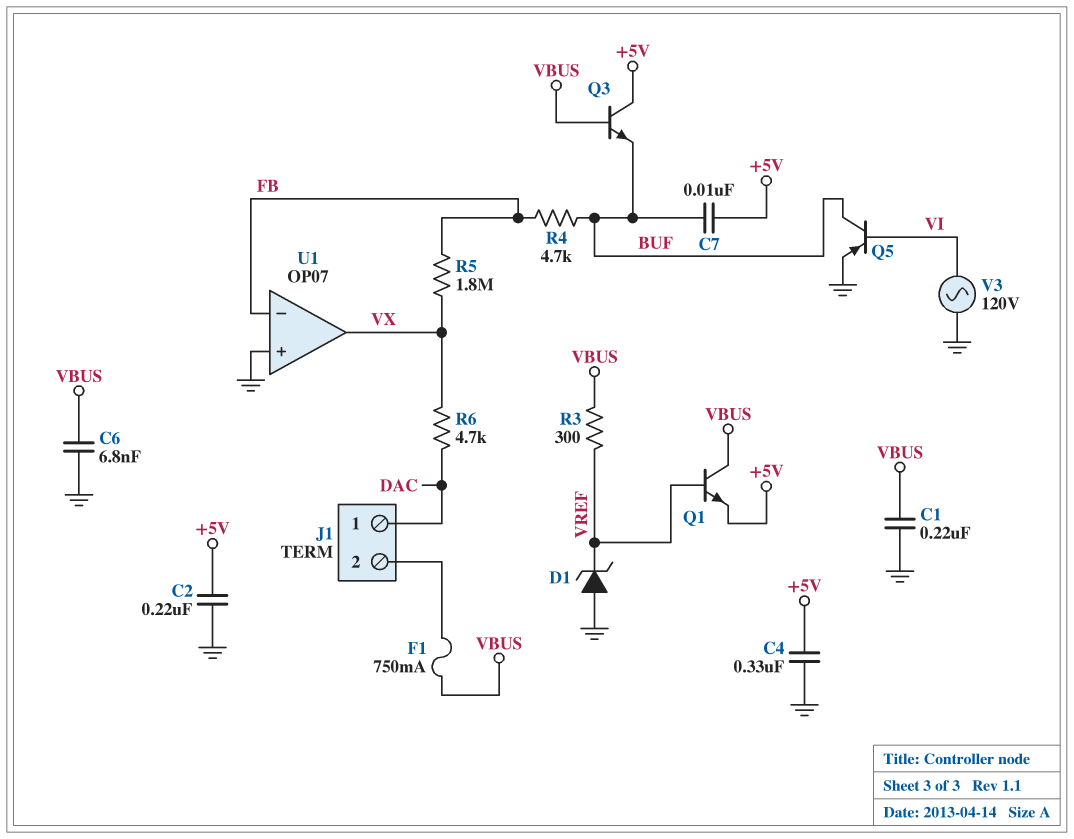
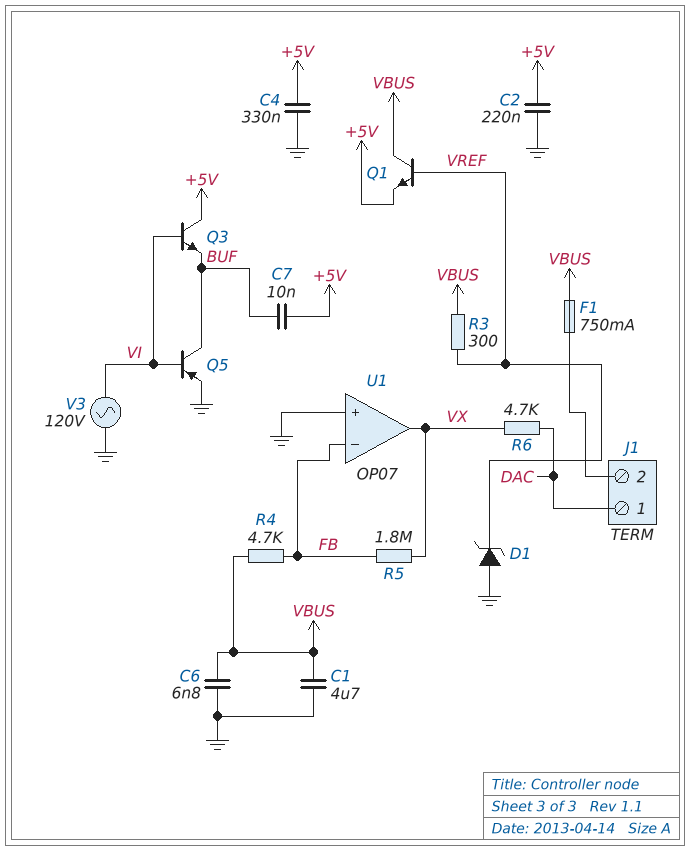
C1: 220nF (GND, VBUS) -> 4.7uF (GND, VBUS)
Q3: NPN (B VBUS, C +5V, E BUF) -> NPN (B VI, C +5V, E BUF)
R4: 4.7k (BUF, FB) -> 4.7k (FB, VBUS)

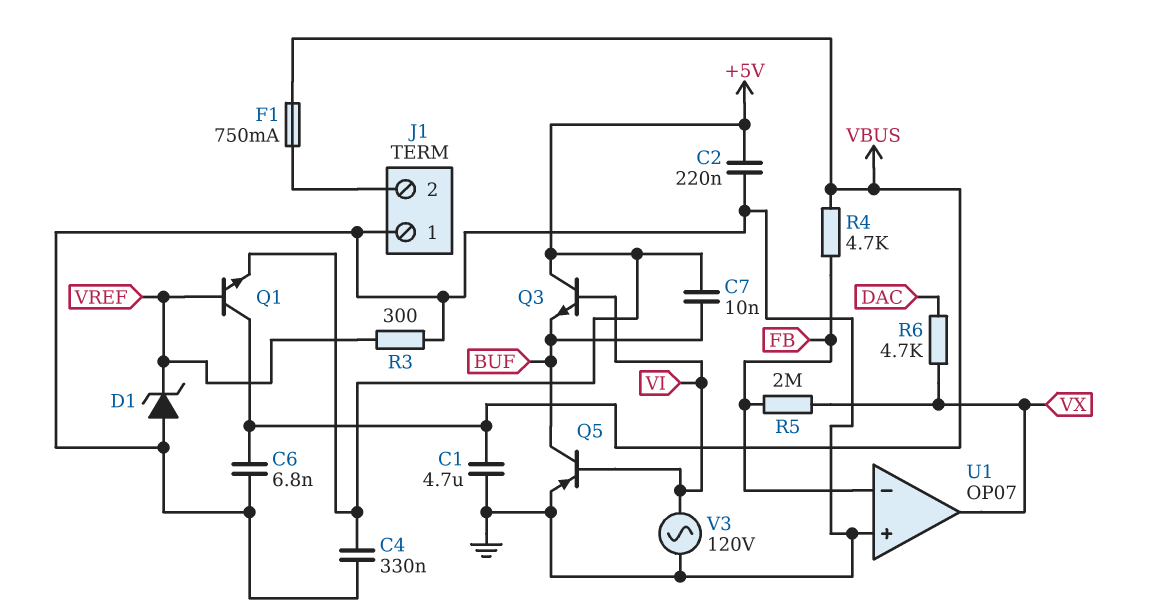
J1 pin 1: DAC -> GND
R3: 300 (VBUS, VREF) -> 300 (GND, VREF)
R5: 1.8M (FB, VX) -> 2M (FB, VX)

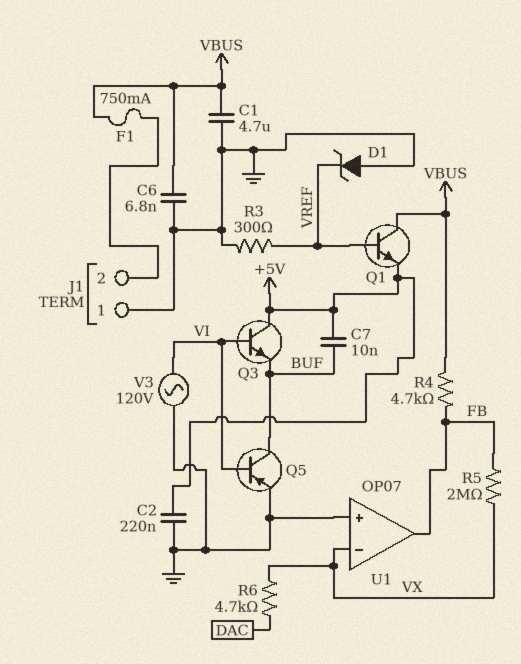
C4: 330nF (+5V, GND) -> none
U1 pin in-: FB -> VX
U1 pin out: VX -> FB

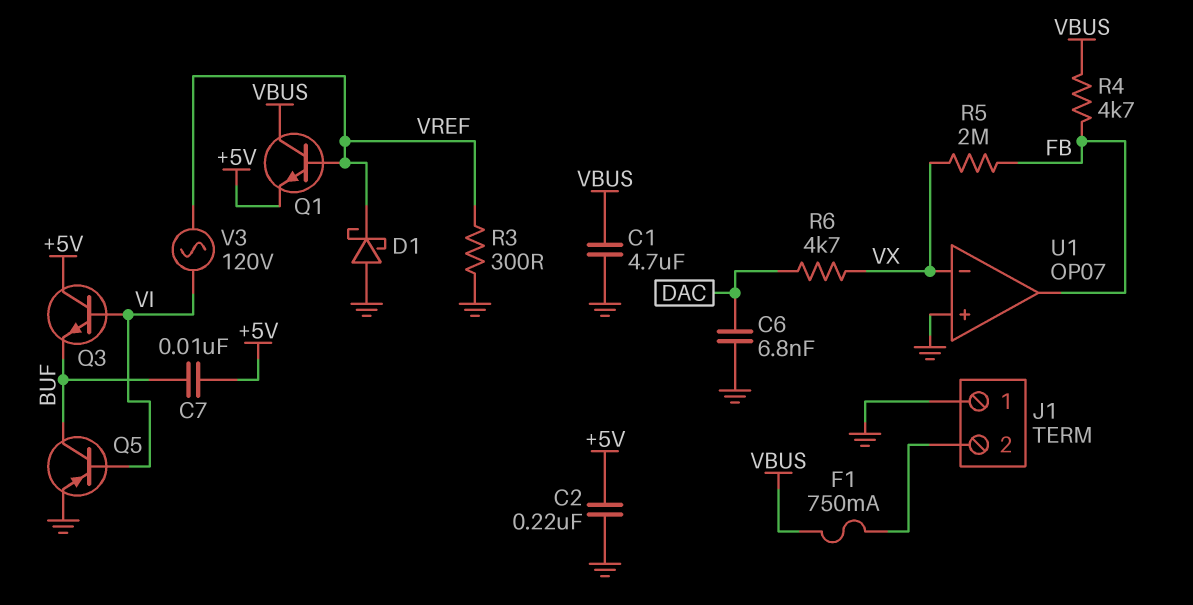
C6: 6.8nF (GND, VBUS) -> 6.8nF (DAC, GND)
D1: zener (A GND, K VREF) -> schottky (A GND, K VREF)
V3: AC 120V (GND, VI) -> AC 120V (VI, VREF)

